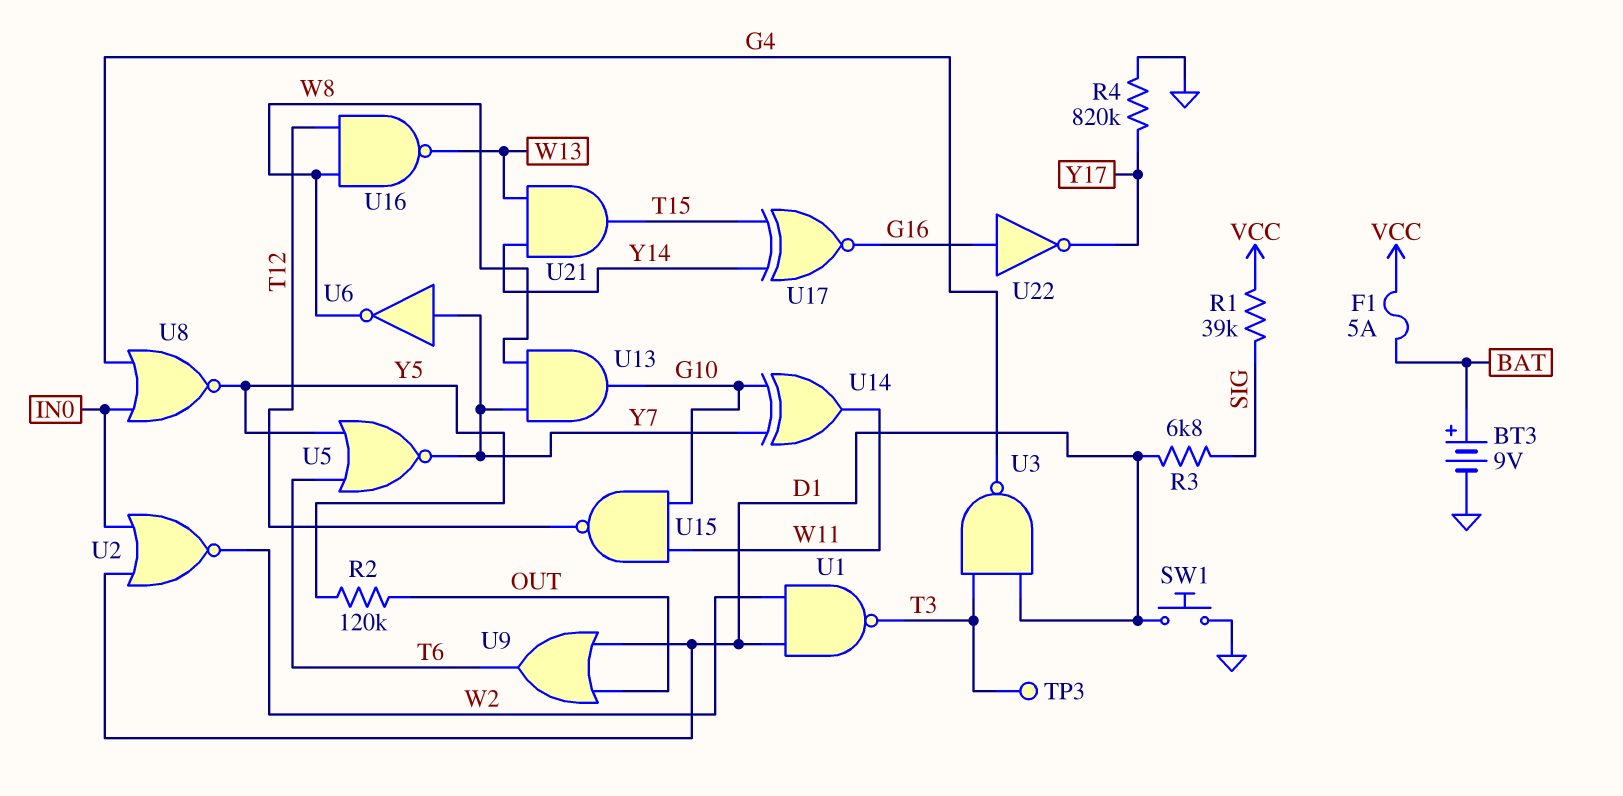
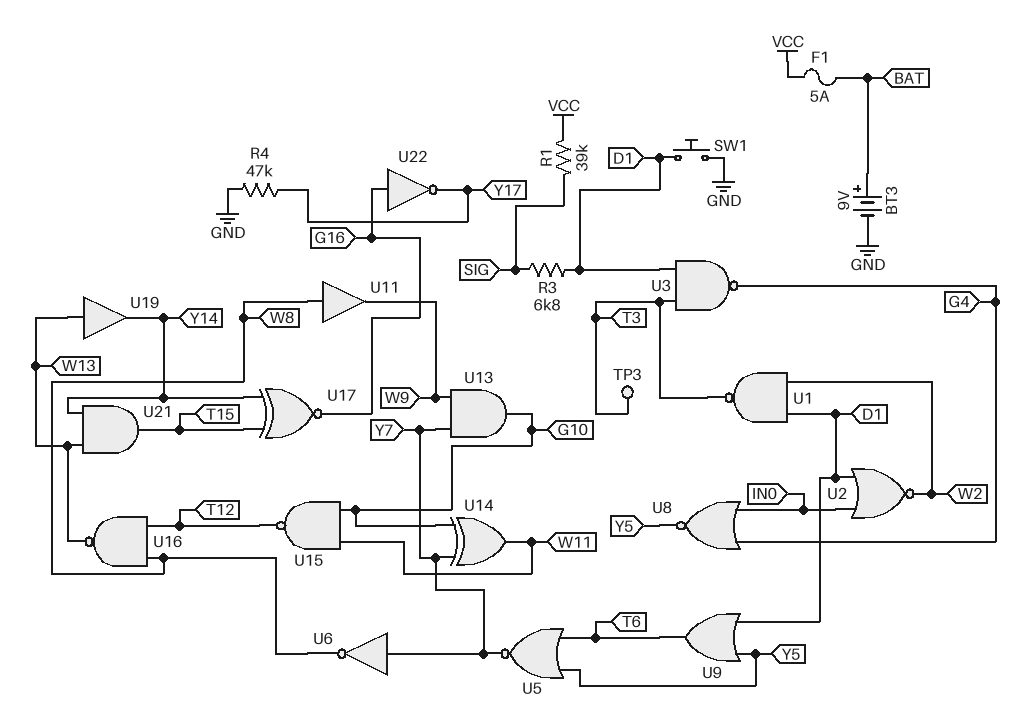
R2: 120k (OUT, Y5) -> none
R4: 820k (GND, Y17) -> 47k (GND, Y17)
U9: OR (in D1, in OUT, out T6) -> OR (in D1, in Y5, out T6)
U11: none -> buffer (in W8, out W9)
U13: AND (in W8, in Y7, out G10) -> AND (in W9, in Y7, out G10)
U19: none -> buffer (in W13, out Y14)

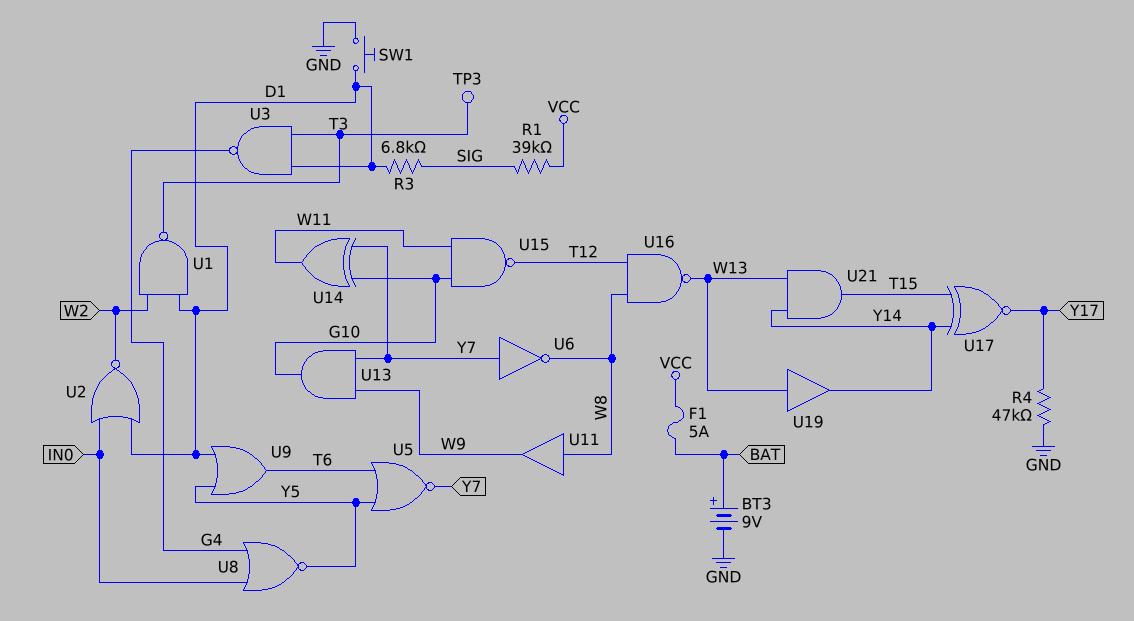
U17: XNOR (in T15, in Y14, out G16) -> XNOR (in T15, in Y14, out Y17)
U22: NOT (in G16, out Y17) -> none

